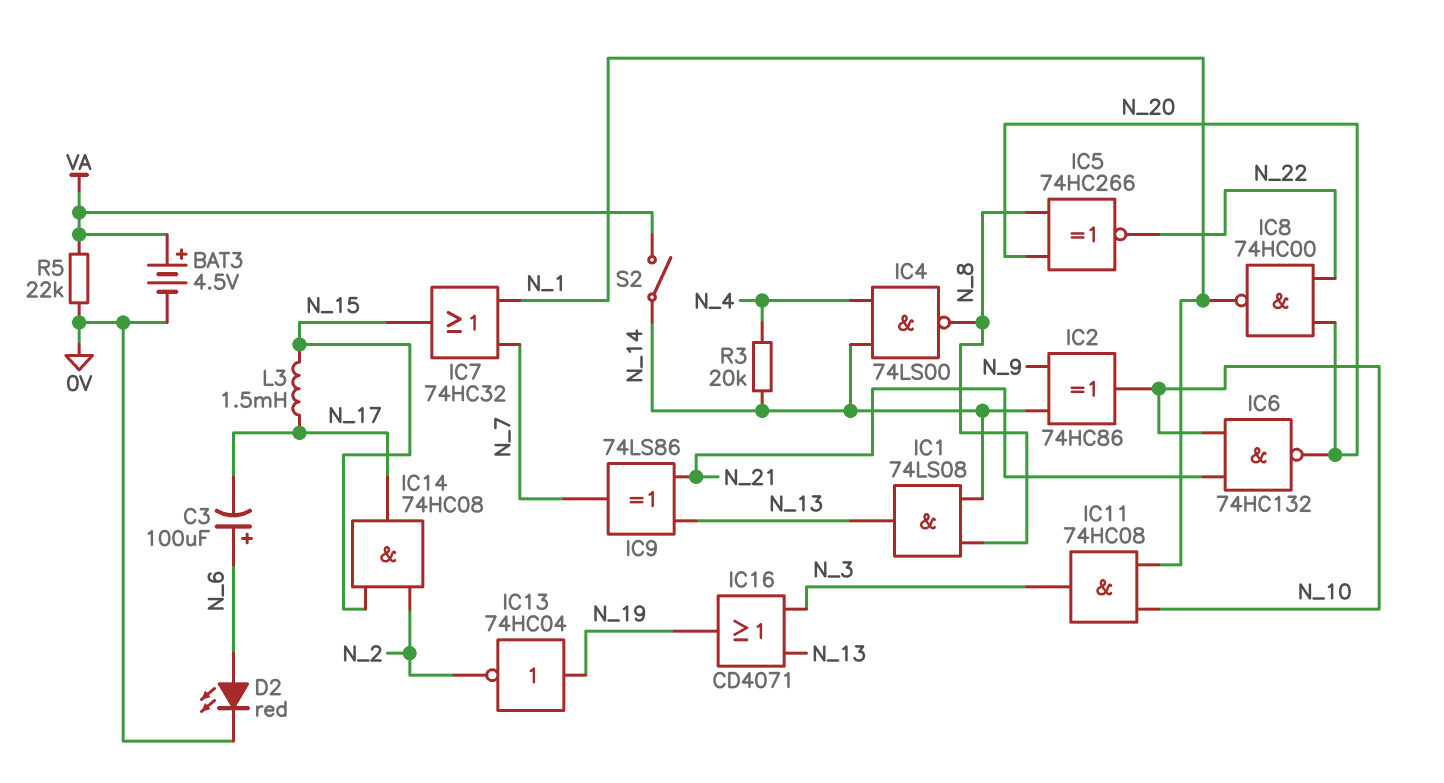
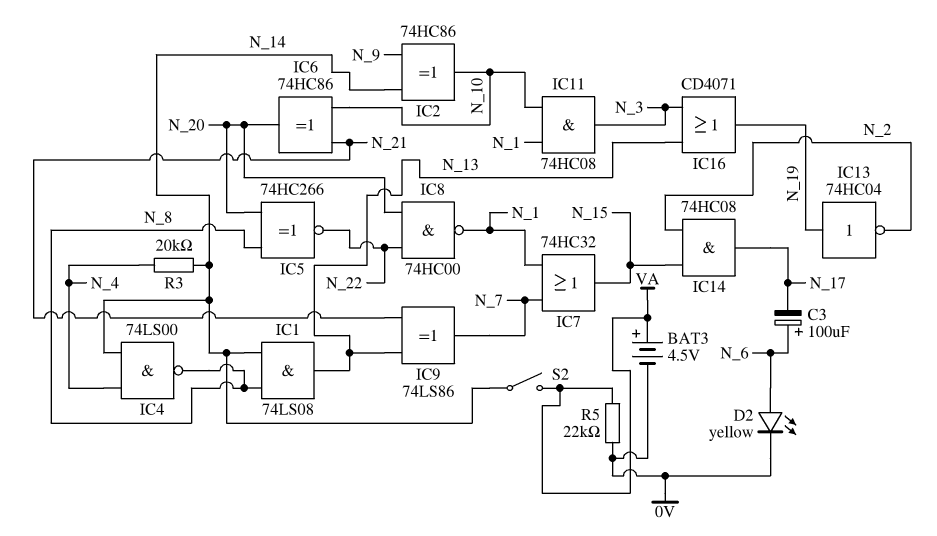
D2: LED red (A N_6, K 0V) -> LED yellow (A N_6, K 0V)
IC6: NAND 74HC132 (in N_10, in N_21, out N_20) -> XOR 74HC86 (in N_10, in N_21, out N_20)
L3: 1.5mH (N_15, N_17) -> none

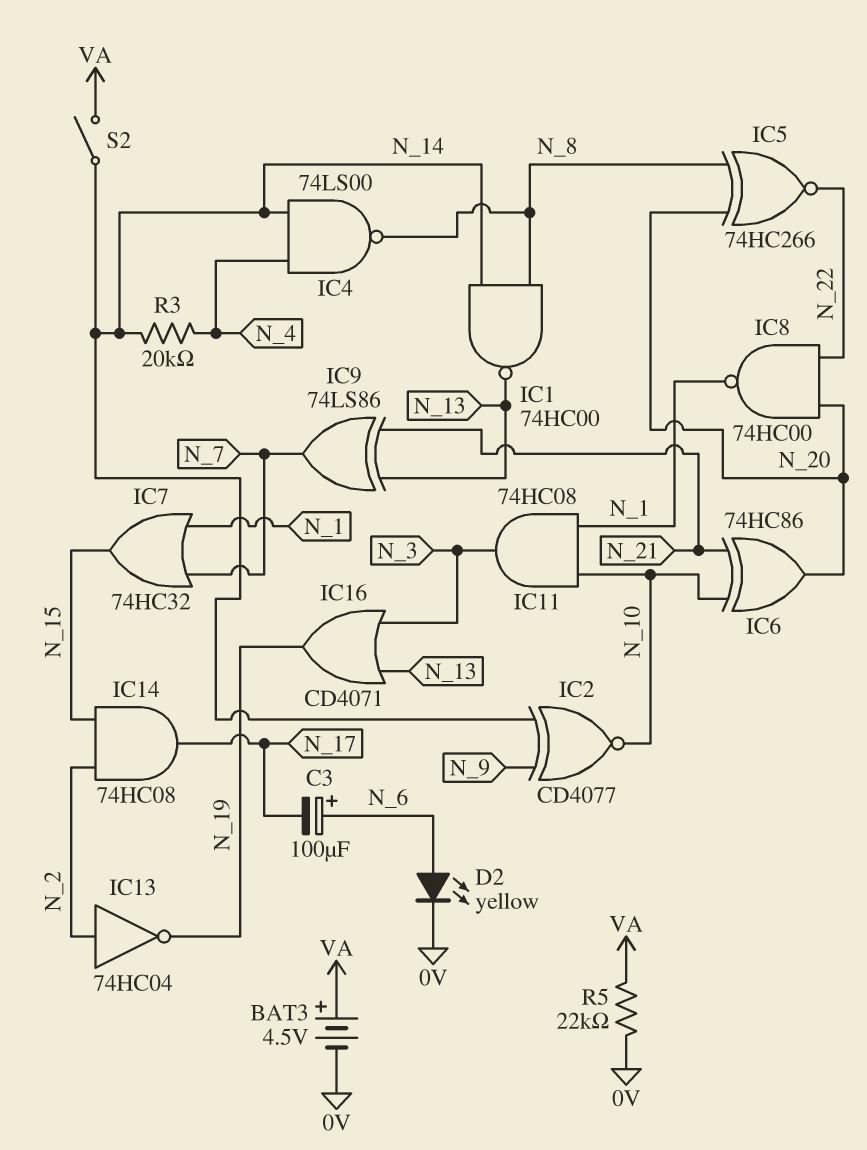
IC1: AND 74LS08 (in N_8, in N_14, out N_13) -> NAND 74HC00 (in N_8, in N_14, out N_13)
IC2: XOR 74HC86 (in N_9, in N_14, out N_10) -> XNOR CD4077 (in N_9, in N_14, out N_10)
IC13: NOT 74HC04 (in N_19, out N_2) -> NOT 74HC04 (in N_2, out N_19)

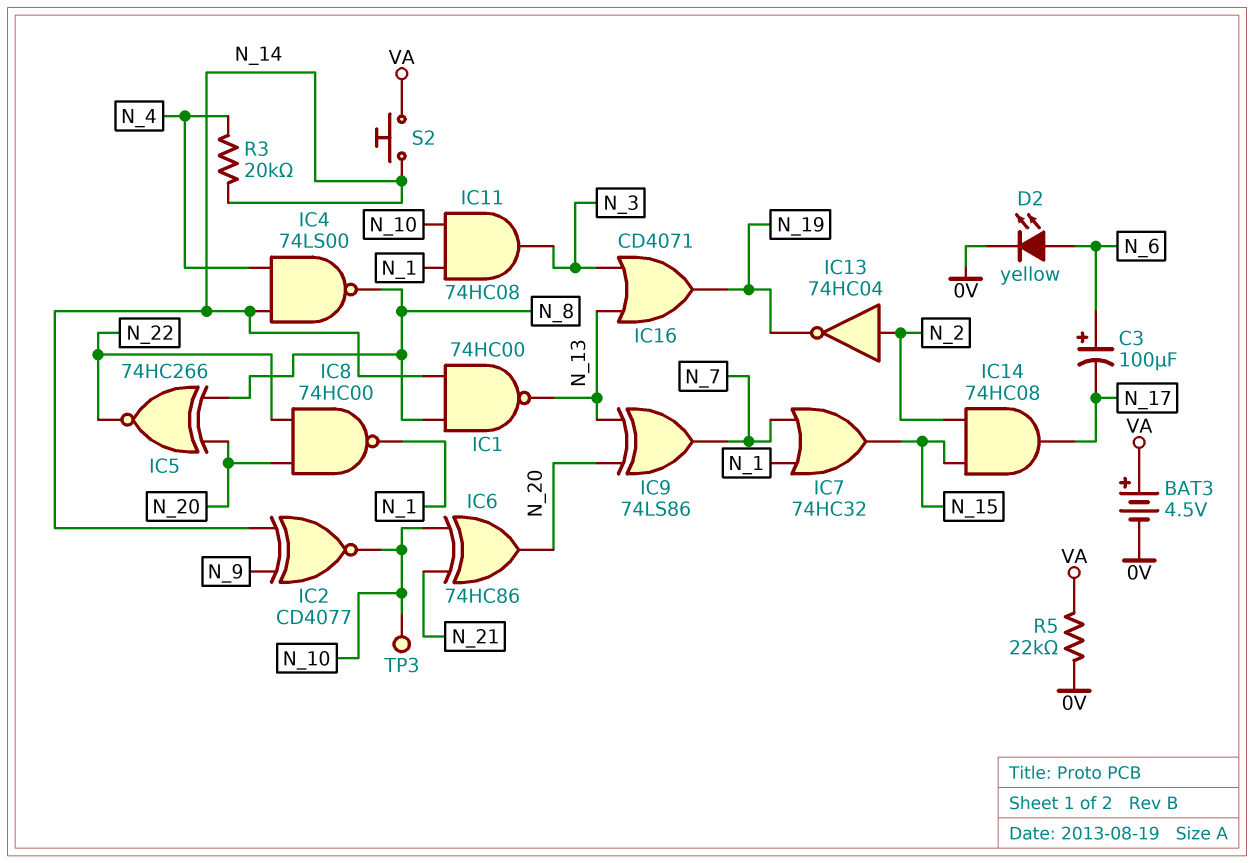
IC9: XOR 74LS86 (in N_13, in N_21, out N_7) -> XOR 74LS86 (in N_13, in N_20, out N_7)
S2: switch (N_14, VA) -> button (N_14, VA)
TP3: none -> test point (N_10)

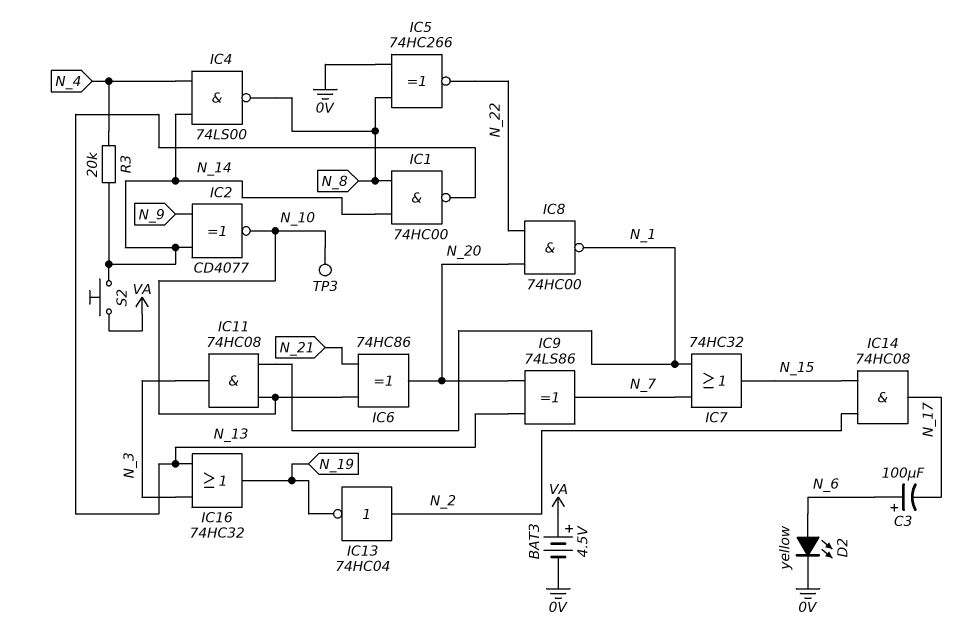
IC5: XNOR 74HC266 (in N_8, in N_20, out N_22) -> XNOR 74HC266 (in 0V, in N_8, out N_22)
IC16: OR CD4071 (in N_3, in N_13, out N_19) -> OR 74HC32 (in N_3, in N_13, out N_19)
R5: 22k (0V, VA) -> none

